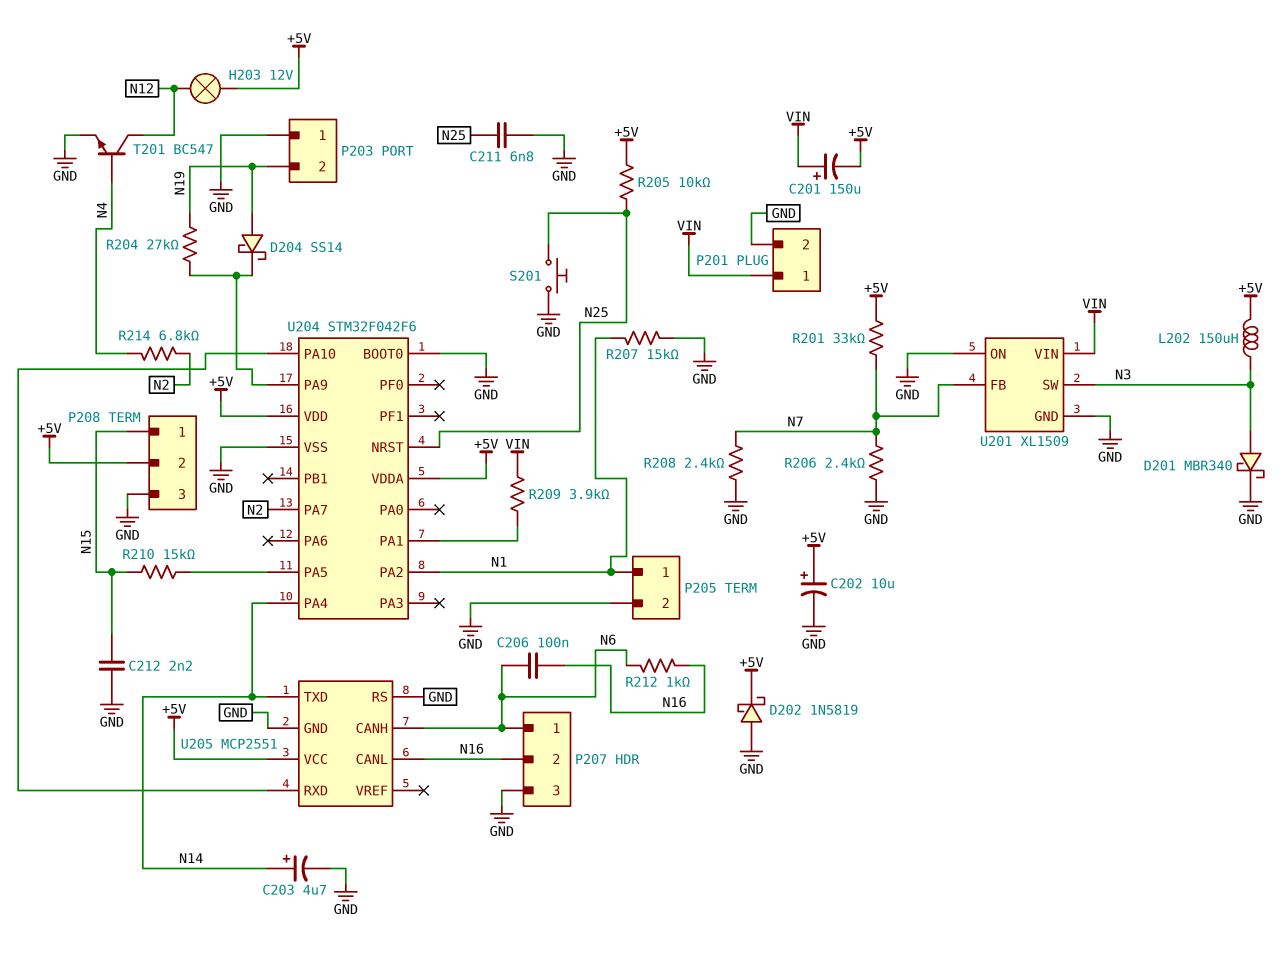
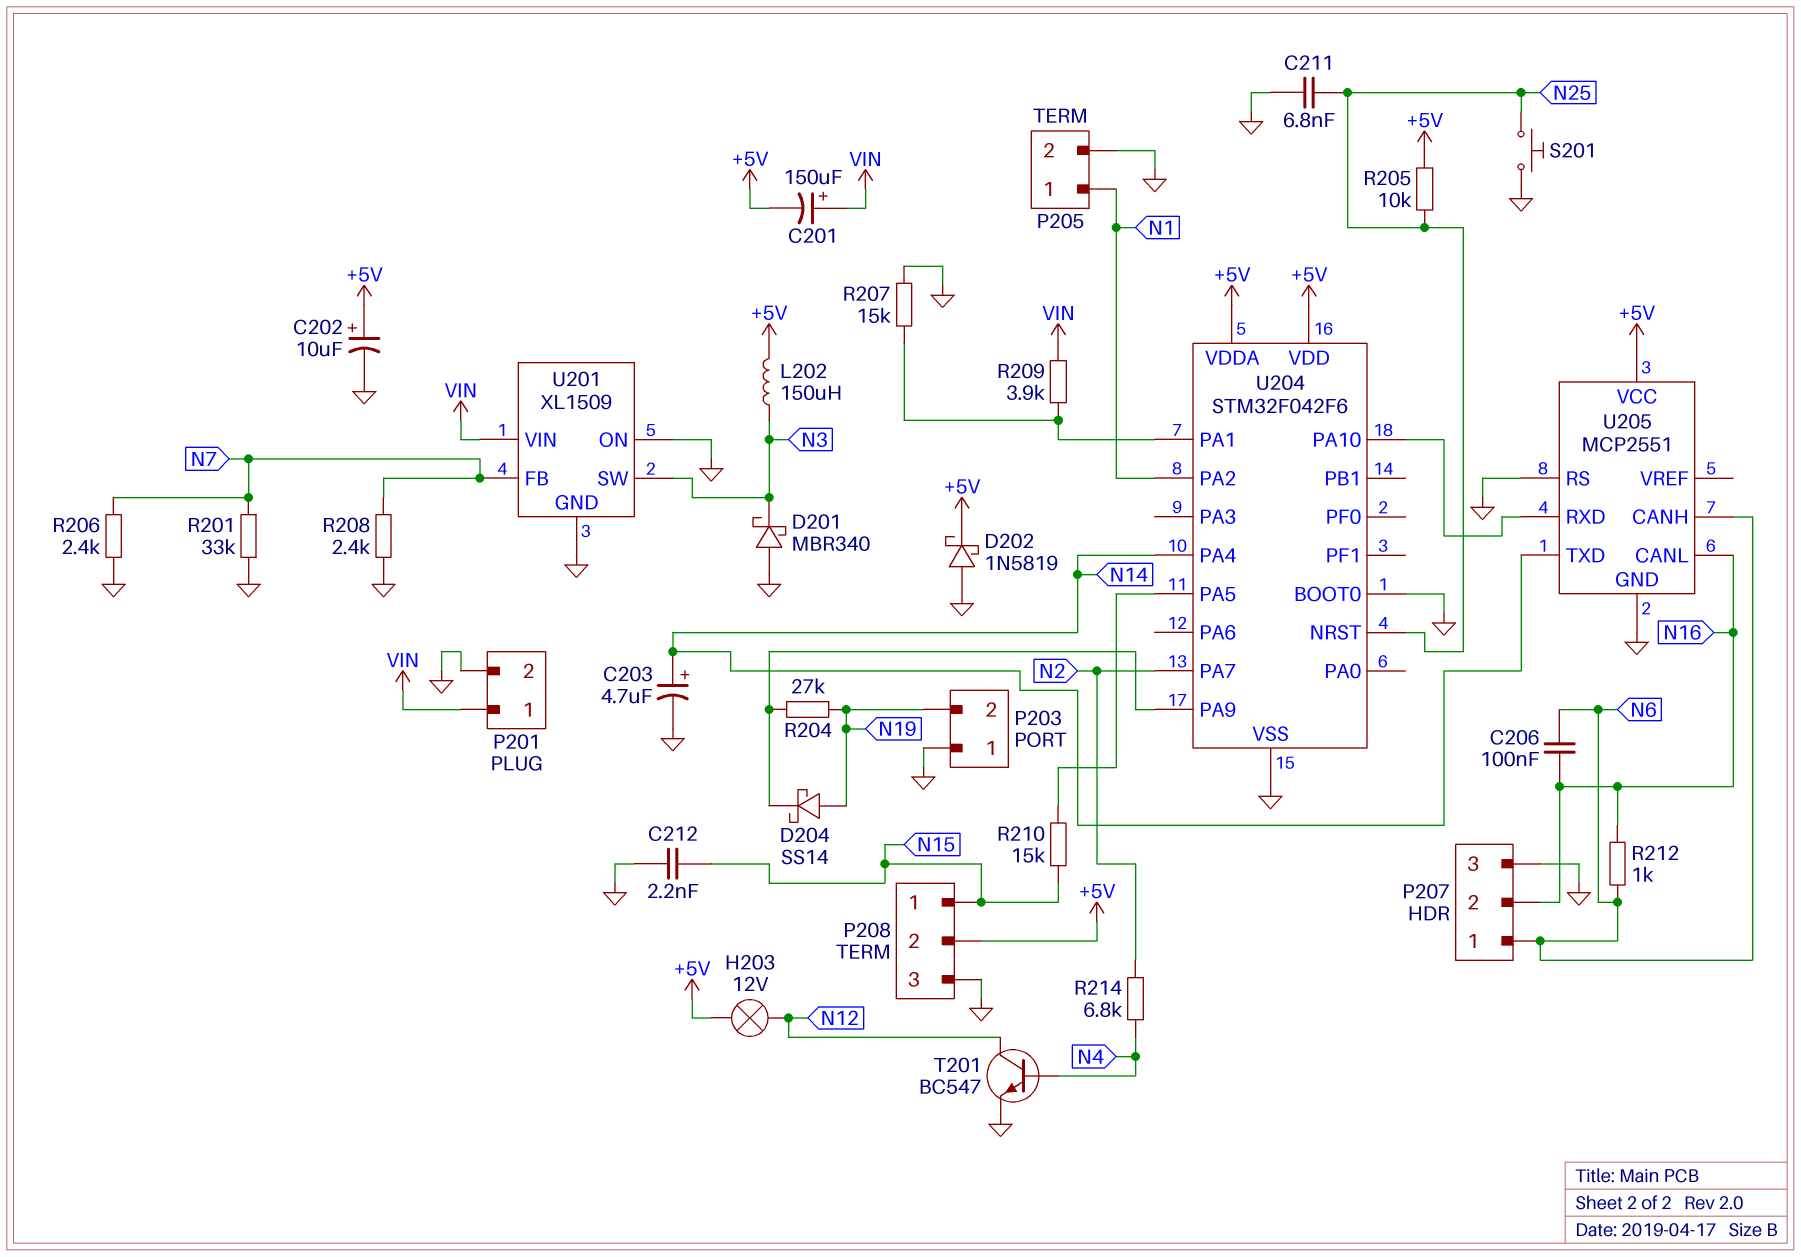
D201: schottky MBR340 (A N3, K GND) -> schottky MBR340 (A GND, K N3)
R201: 33k (+5V, N7) -> 33k (GND, N7)
R207: 15k (GND, N1) -> 15k (GND, U204/PA1)

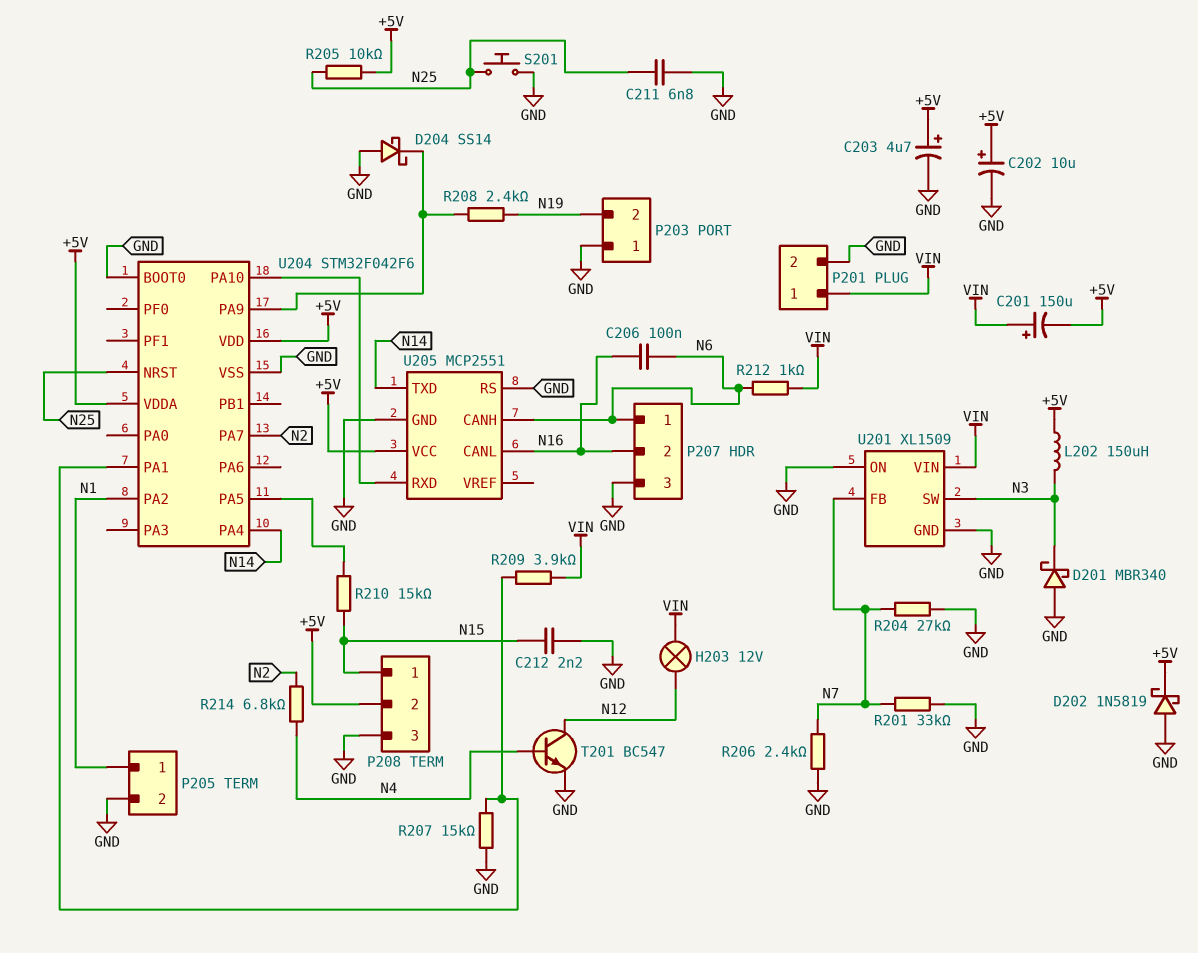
C203: 4.7uF (plus N14, minus GND) -> 4.7uF (plus +5V, minus GND)
D204: schottky SS14 (A N19, K U204/PA9) -> schottky SS14 (A GND, K U204/PA9)
H203: lamp 12V (+5V, N12) -> lamp 12V (N12, VIN)
R204: 27k (N19, U204/PA9) -> 27k (GND, N7)
R208: 2.4k (GND, N7) -> 2.4k (N19, U204/PA9)
R212: 1k (N6, N16) -> 1k (N6, VIN)

